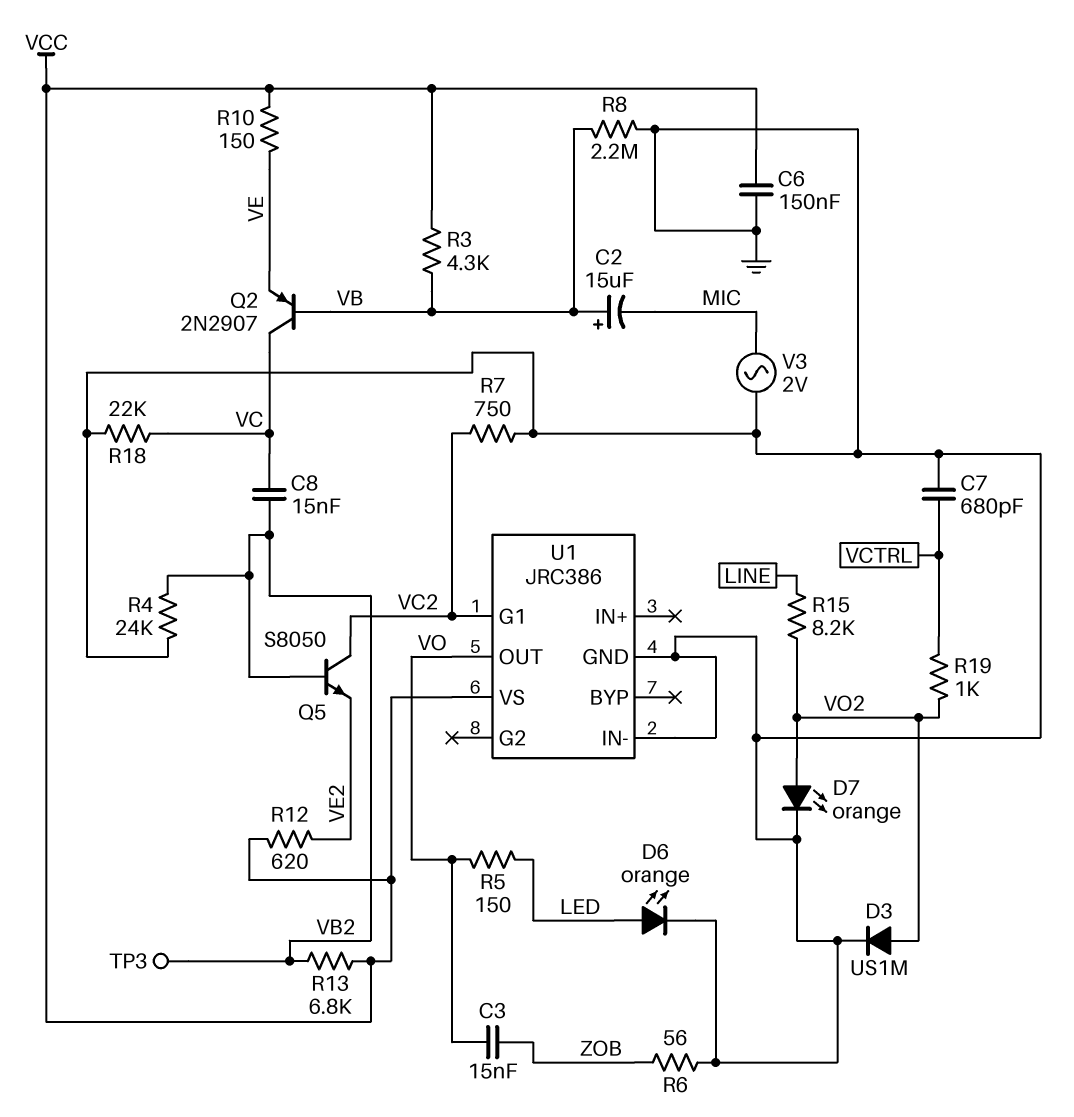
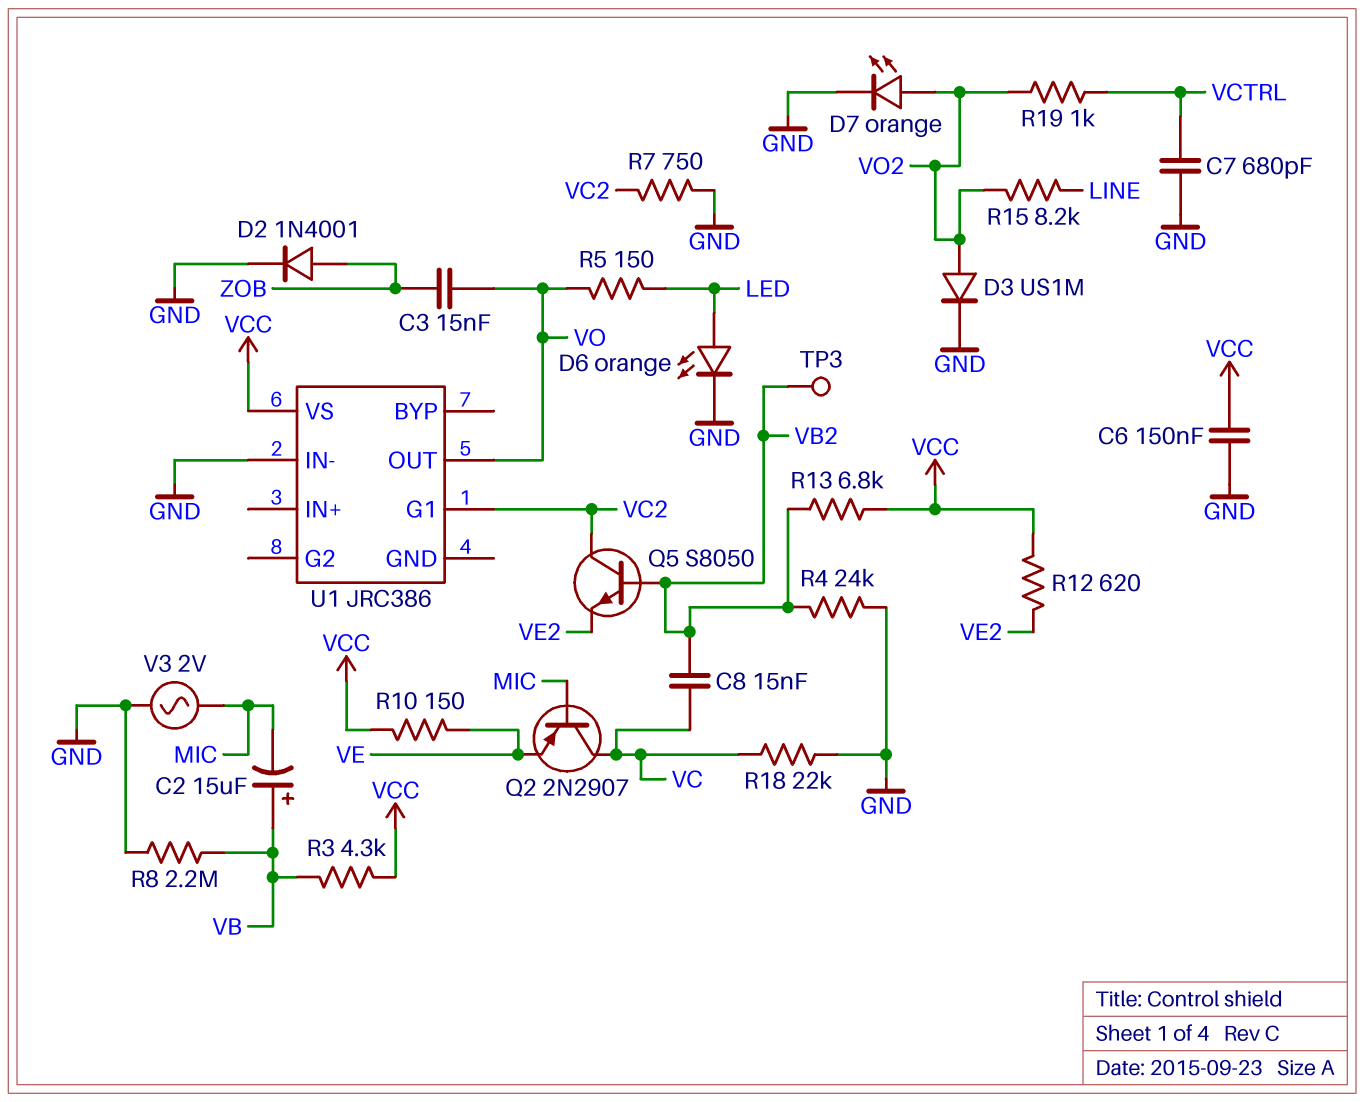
D2: none -> diode 1N4001 (A ZOB, K GND)
Q2: PNP 2N2907 (B VB, C VC, E VE) -> PNP 2N2907 (B MIC, C VC, E VE)
R6: 56 (GND, ZOB) -> none
U1 pin GND: GND -> none

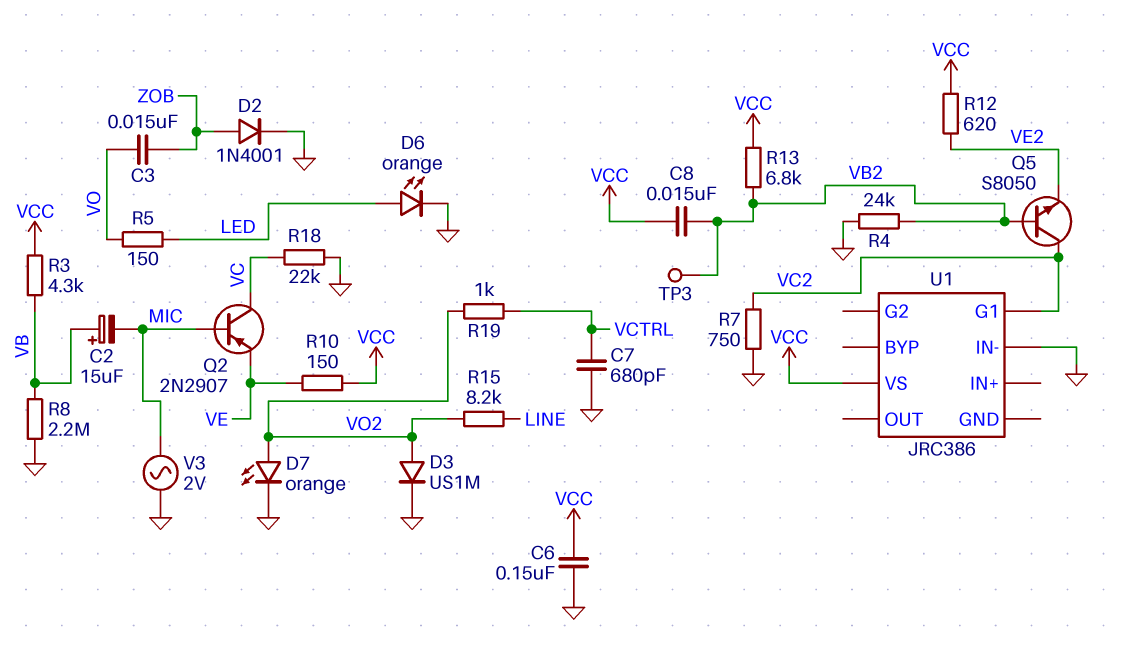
C8: 15nF (VB2, VC) -> 15nF (VB2, VCC)
U1 pin OUT: VO -> none

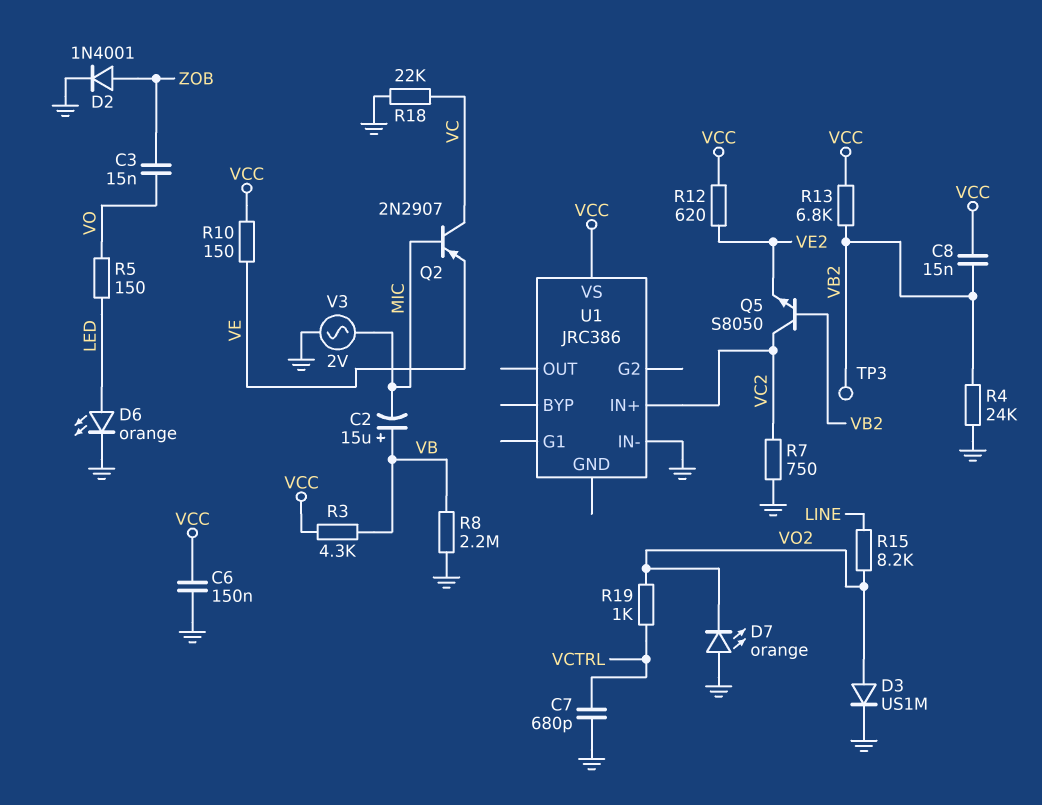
D7: LED orange (A VO2, K GND) -> LED orange (A GND, K VO2)
U1 pin G1: VC2 -> none
U1 pin IN+: none -> VC2

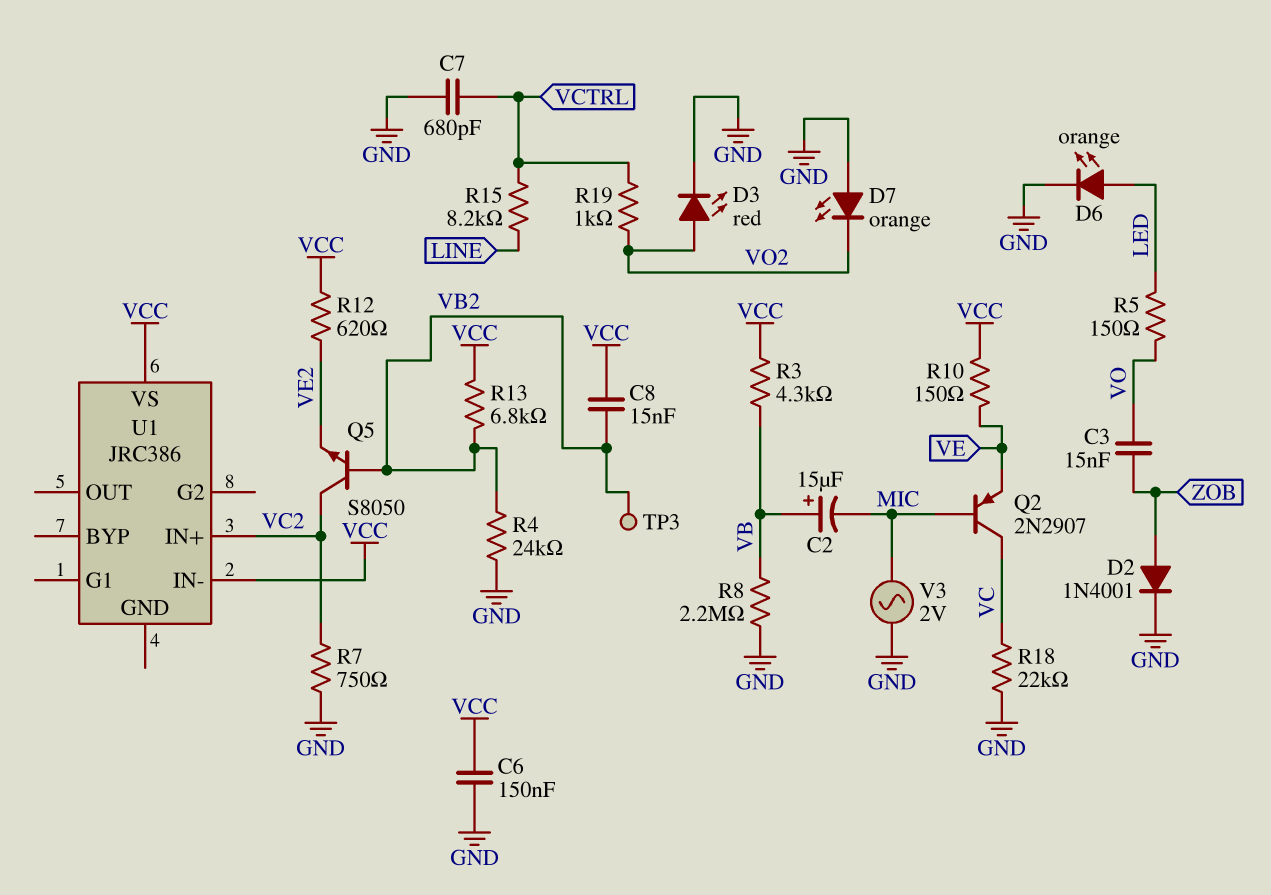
D3: diode US1M (A VO2, K GND) -> LED red (A VO2, K GND)
R15: 8.2k (LINE, VO2) -> 8.2k (LINE, VCTRL)
U1 pin IN-: GND -> VCC

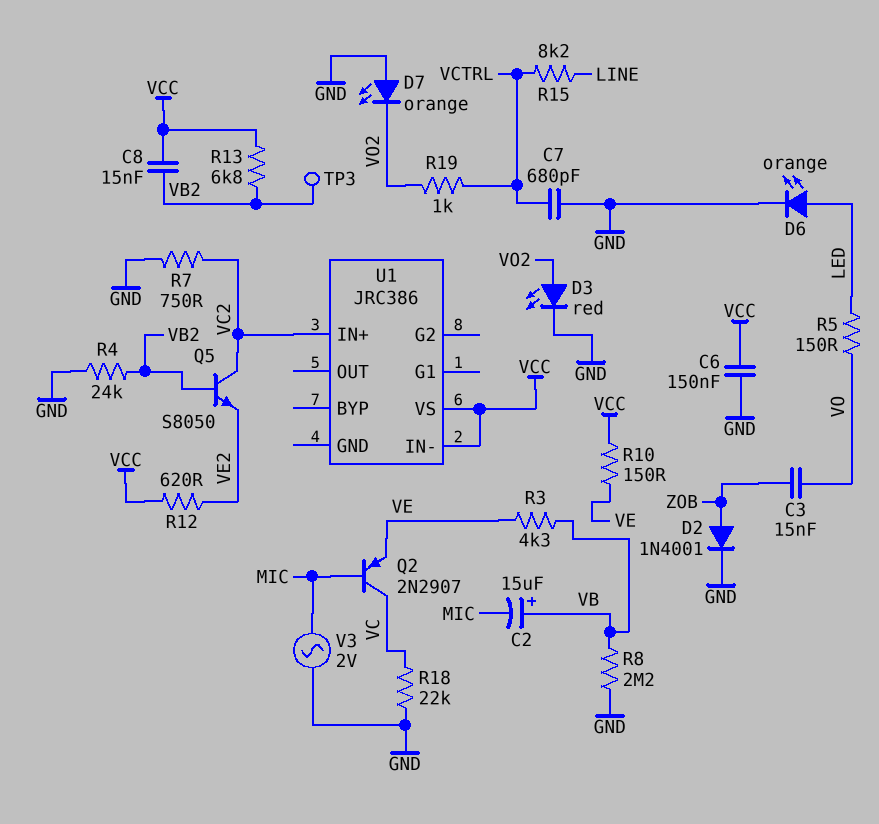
R3: 4.3k (VB, VCC) -> 4.3k (VB, VE)

